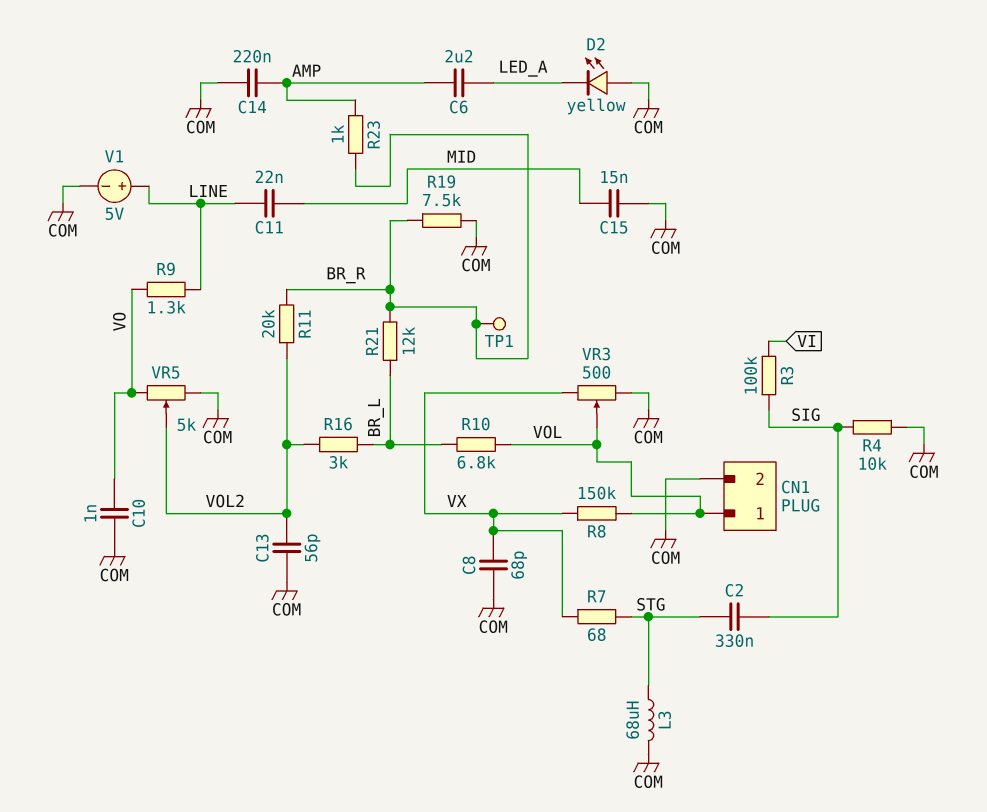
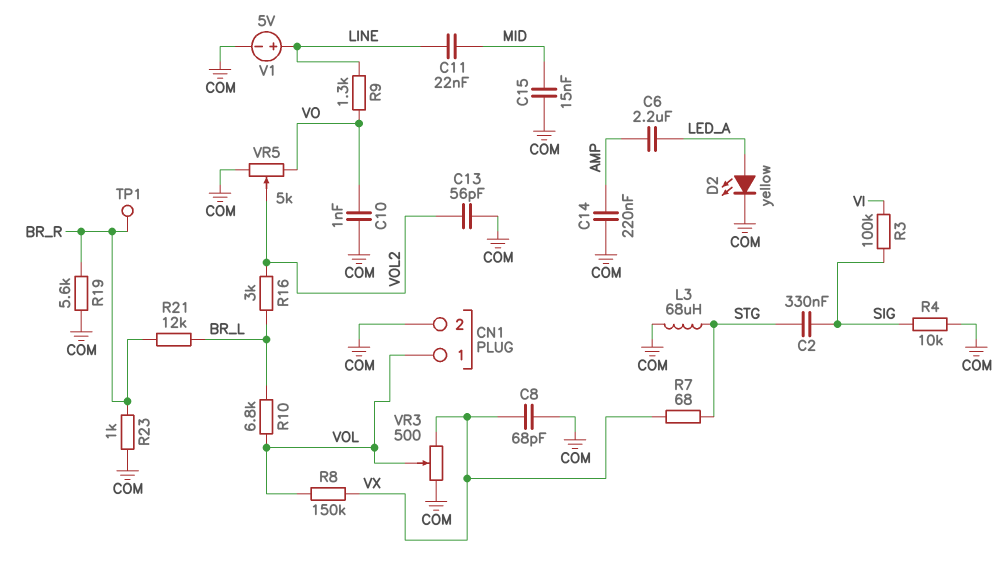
D2: LED yellow (A COM, K LED_A) -> LED yellow (A LED_A, K COM)
R11: 20k (BR_R, VOL2) -> none
R19: 7.5k (BR_R, COM) -> 5.6k (BR_R, COM)
R23: 1k (AMP, BR_R) -> 1k (BR_R, COM)

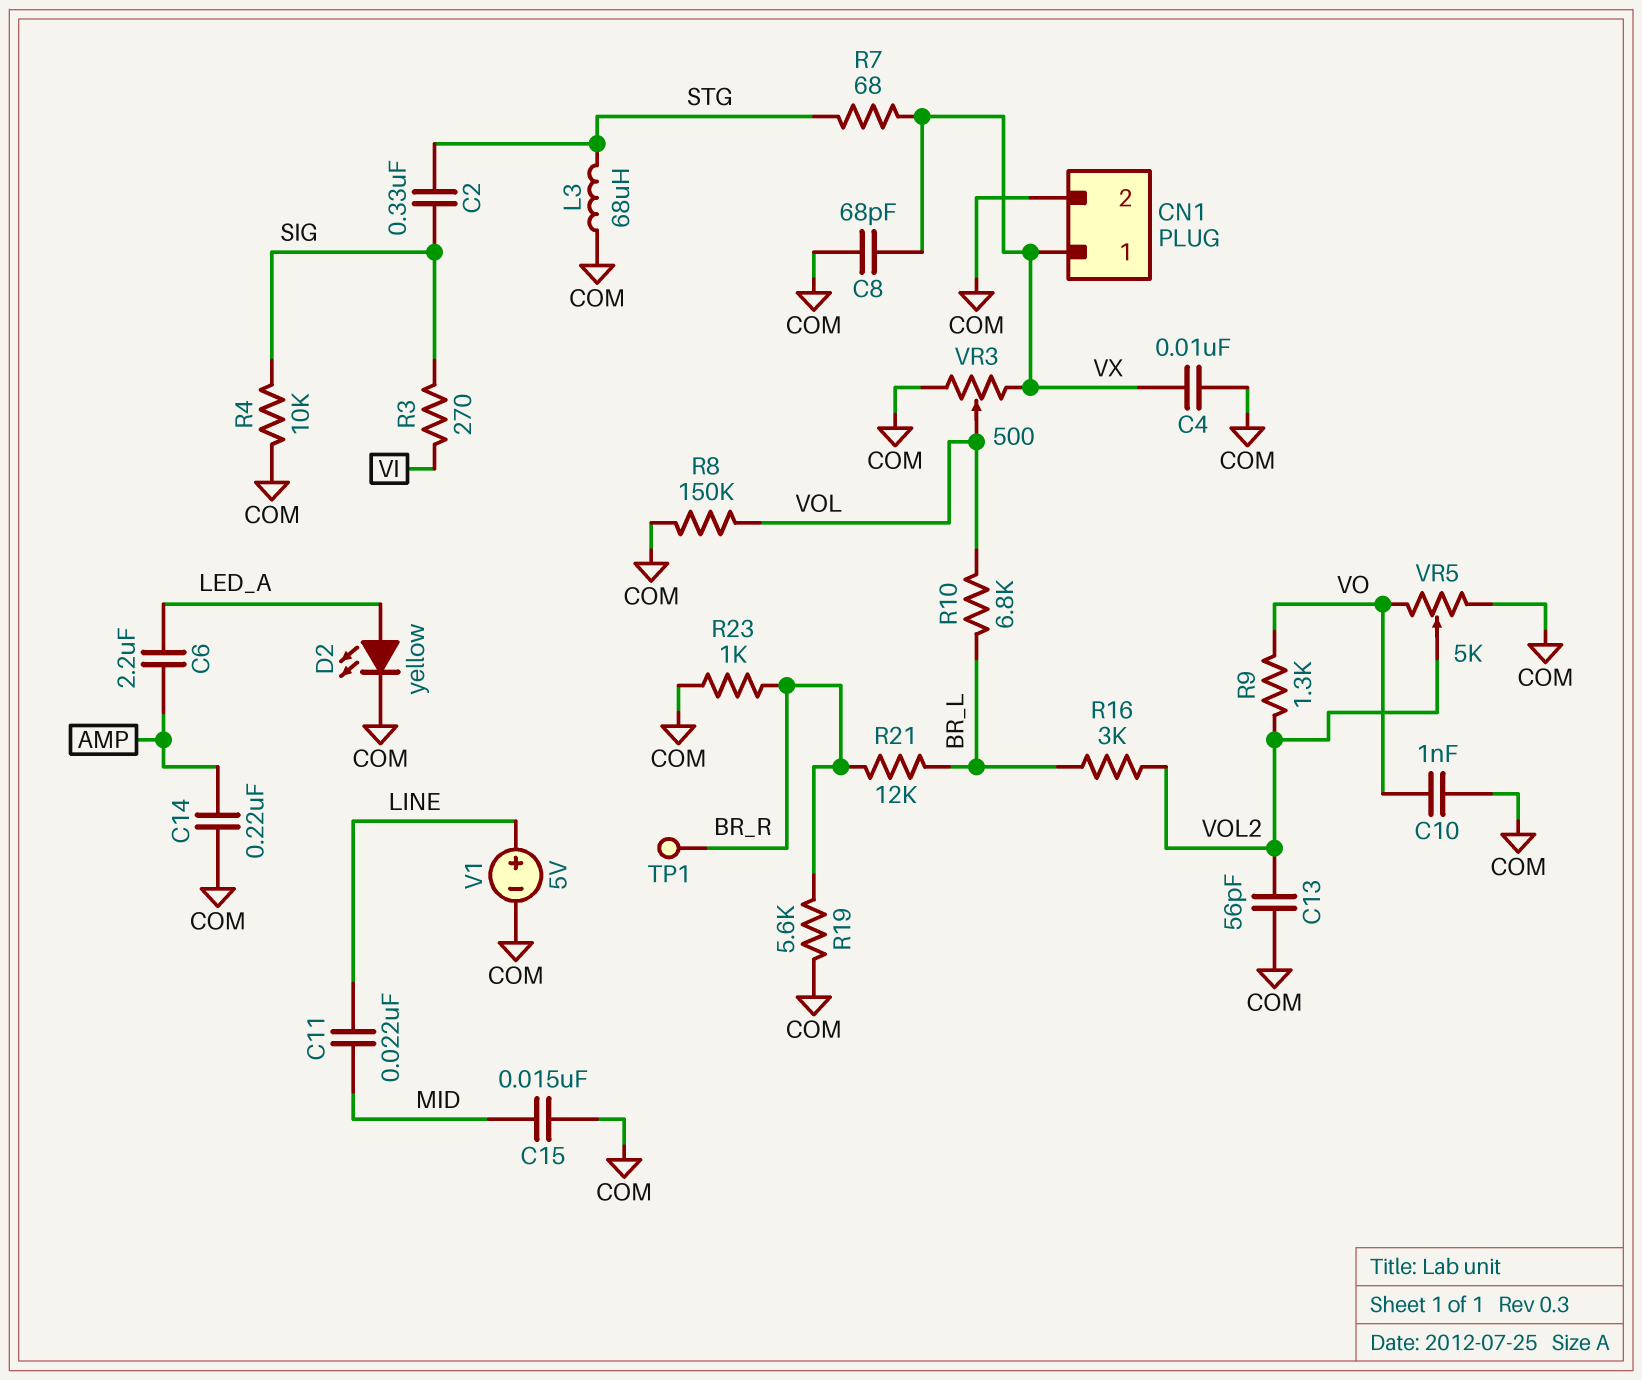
C4: none -> 10nF (COM, VX)
CN1 pin 1: VOL -> VX
R3: 100k (SIG, VI) -> 270 (SIG, VI)
R8: 150k (VOL, VX) -> 150k (COM, VOL)
R9: 1.3k (LINE, VO) -> 1.3k (VO, VOL2)

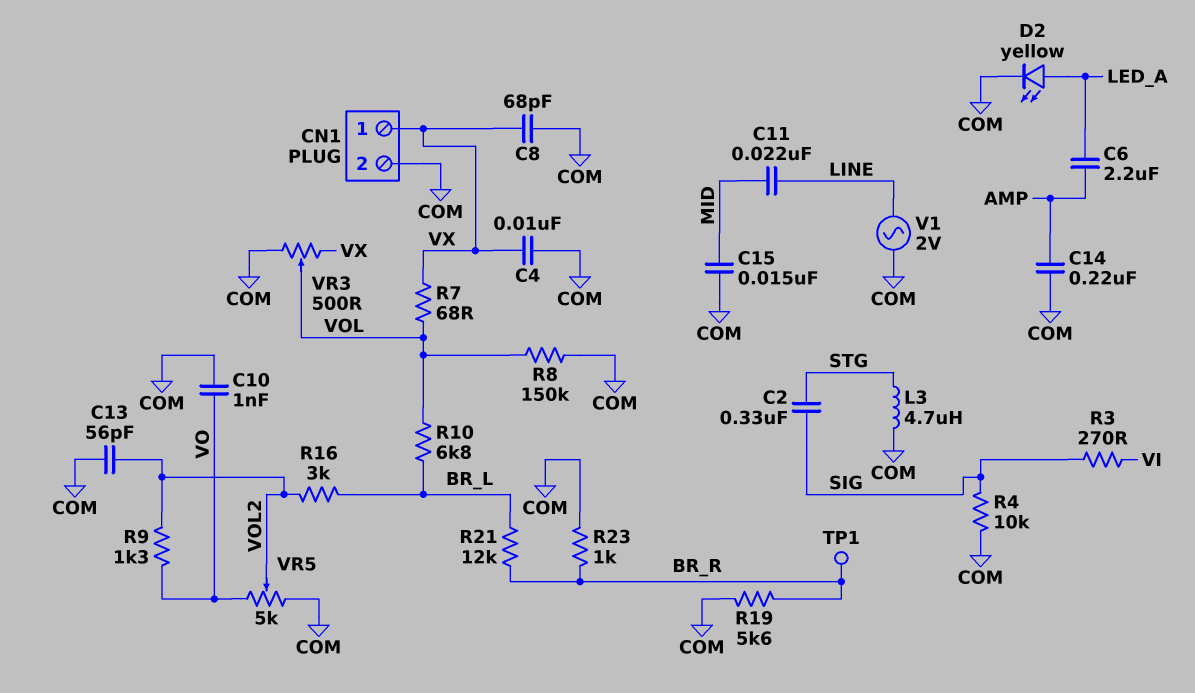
L3: 68uH (COM, STG) -> 4.7uH (COM, STG)
R7: 68 (STG, VX) -> 68 (VOL, VX)
V1: 5V (plus LINE, minus COM) -> AC 2V (COM, LINE)

